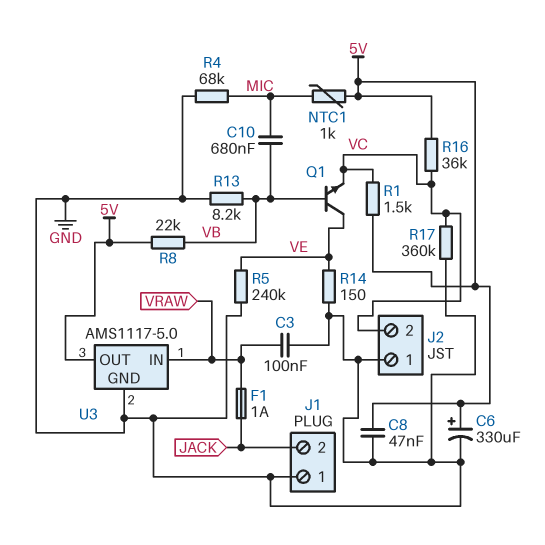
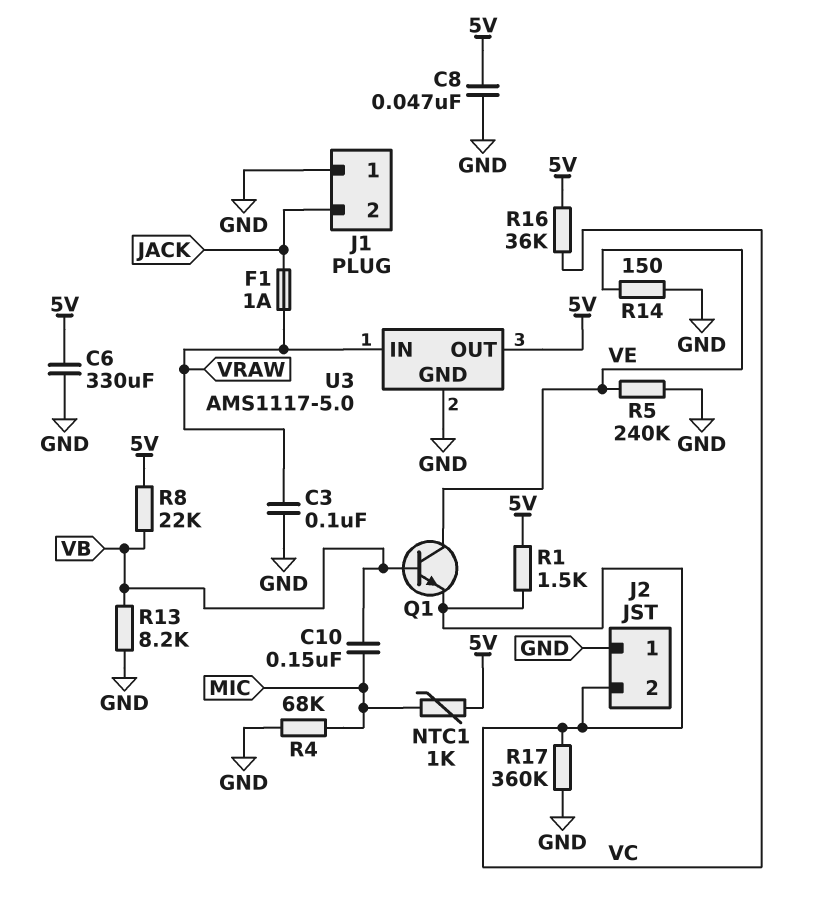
C6: 330uF (plus 5V, minus GND) -> 330uF (5V, GND)
C10: 680nF (MIC, VB) -> 150nF (MIC, VB)

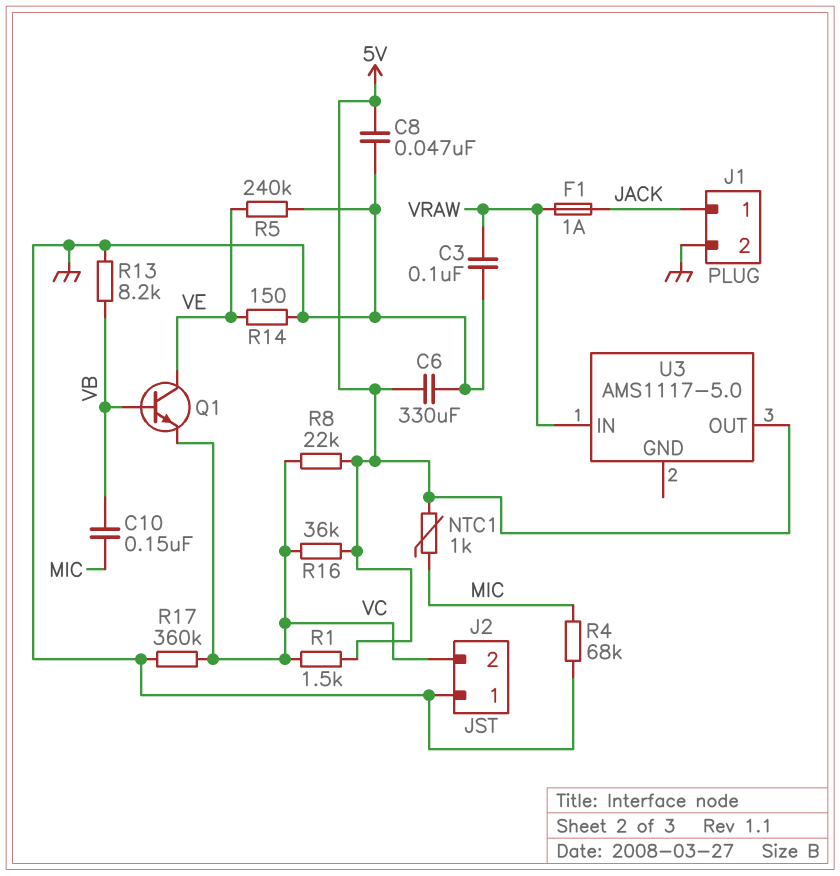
J1 pin 1: GND -> JACK
J1 pin 2: JACK -> GND
R8: 22k (5V, VB) -> 22k (5V, VC)
U3 pin GND: GND -> none

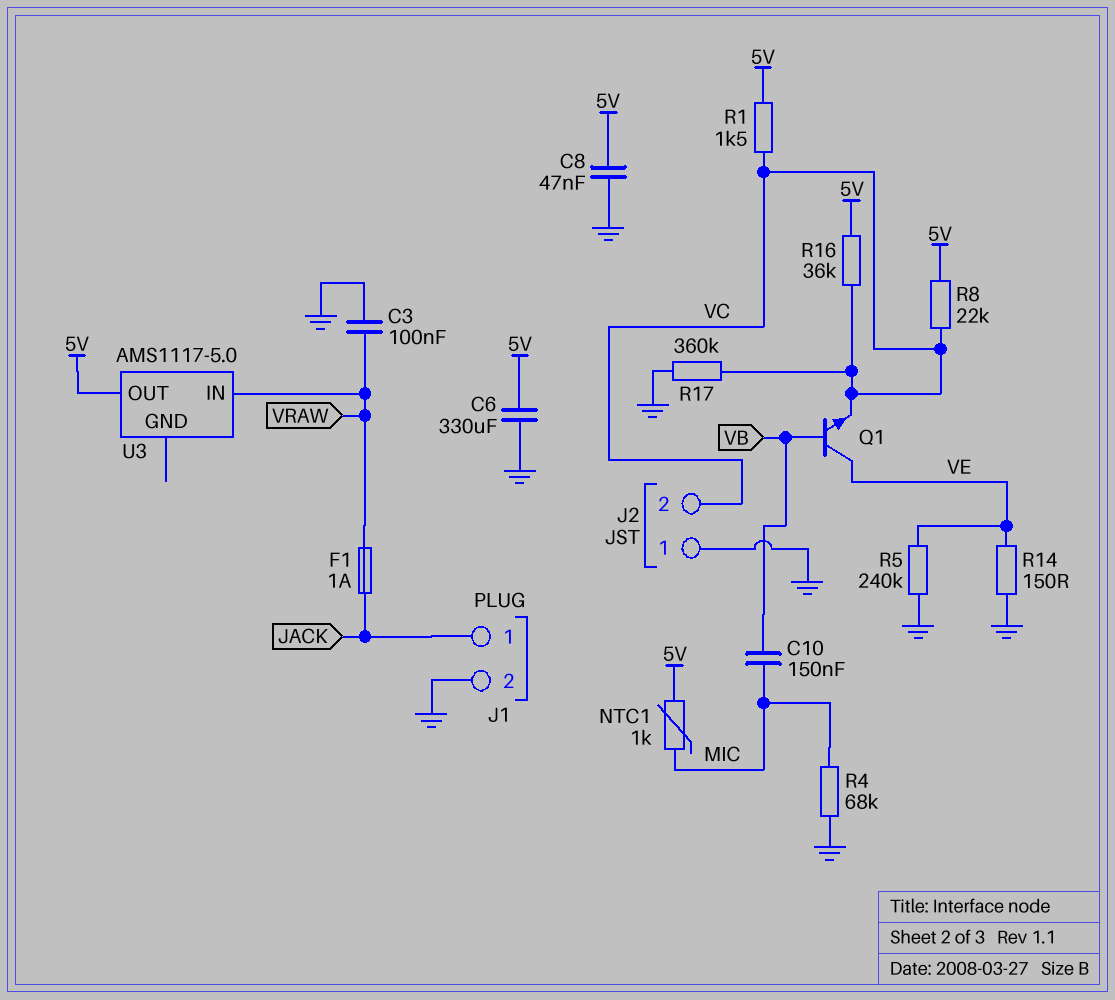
R13: 8.2k (GND, VB) -> none

